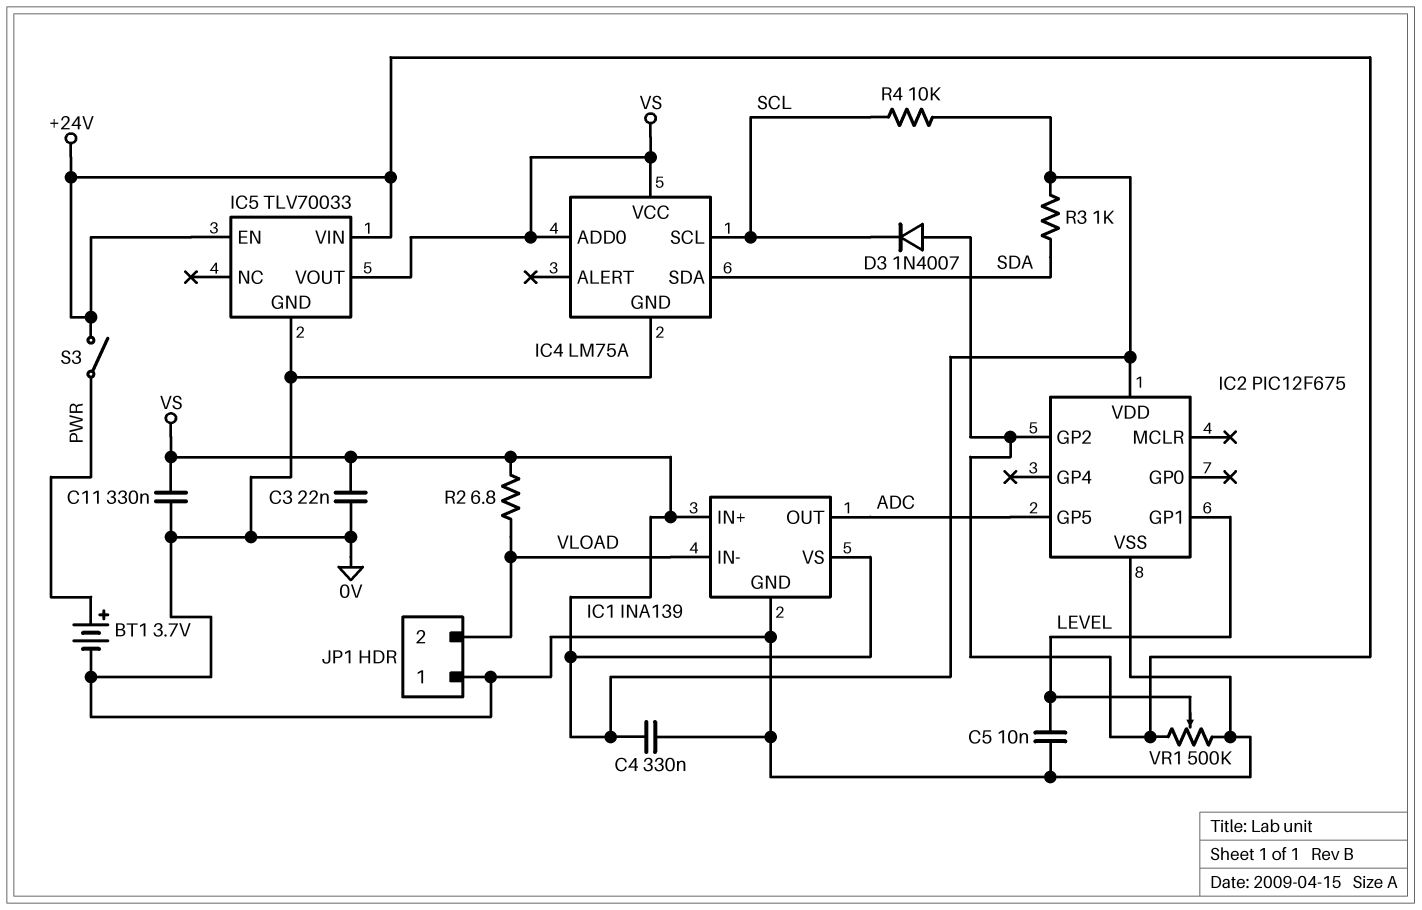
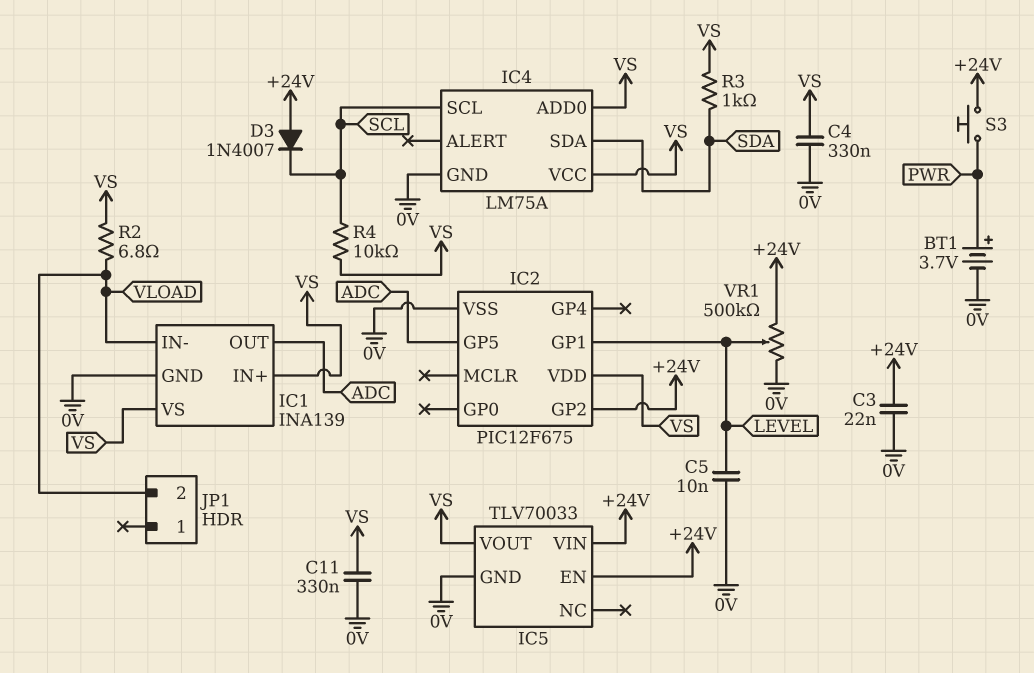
C3: 22nF (0V, VS) -> 22nF (+24V, 0V)
JP1 pin 1: 0V -> none
S3: switch (+24V, PWR) -> button (+24V, PWR)

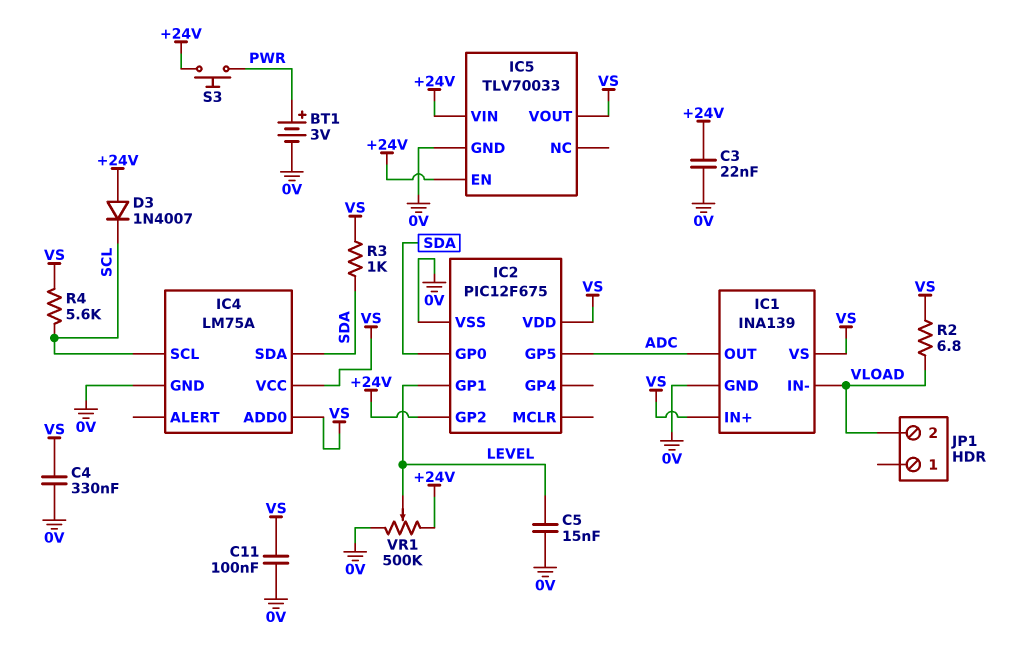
BT1: 3.7V (plus PWR, minus 0V) -> 3V (plus PWR, minus 0V)
C5: 10nF (0V, LEVEL) -> 15nF (0V, LEVEL)
C11: 330nF (0V, VS) -> 100nF (0V, VS)
IC2 pin GP0: none -> SDA
R4: 10k (SCL, VS) -> 5.6k (SCL, VS)

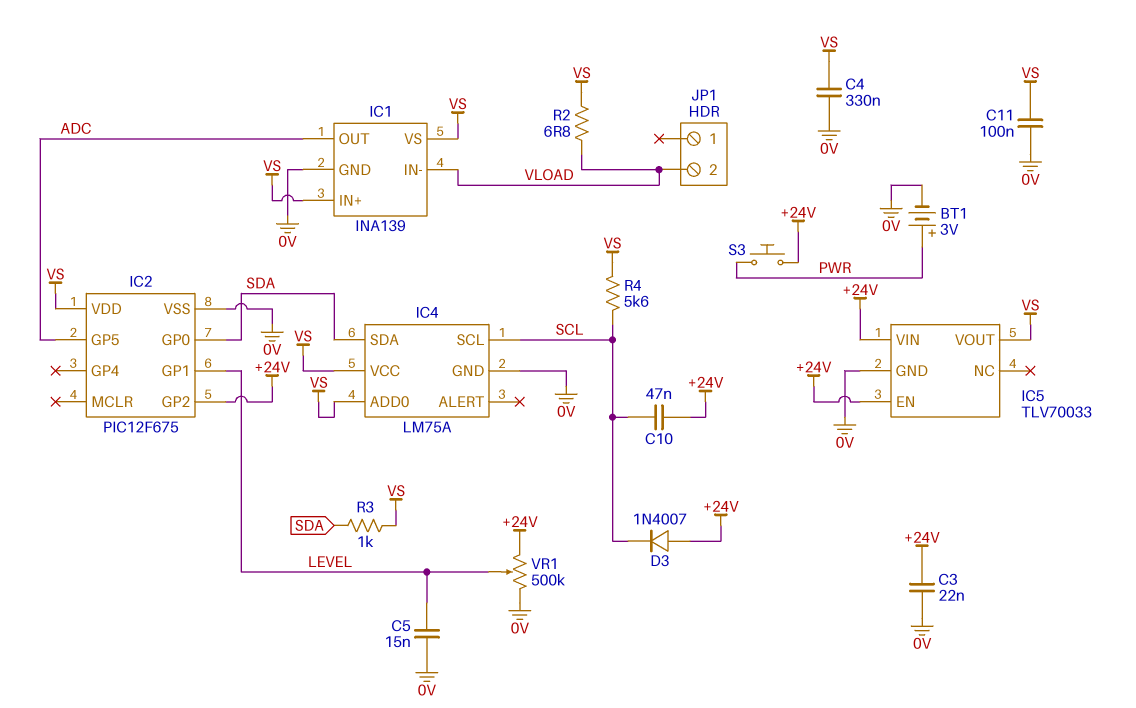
C10: none -> 47nF (+24V, SCL)

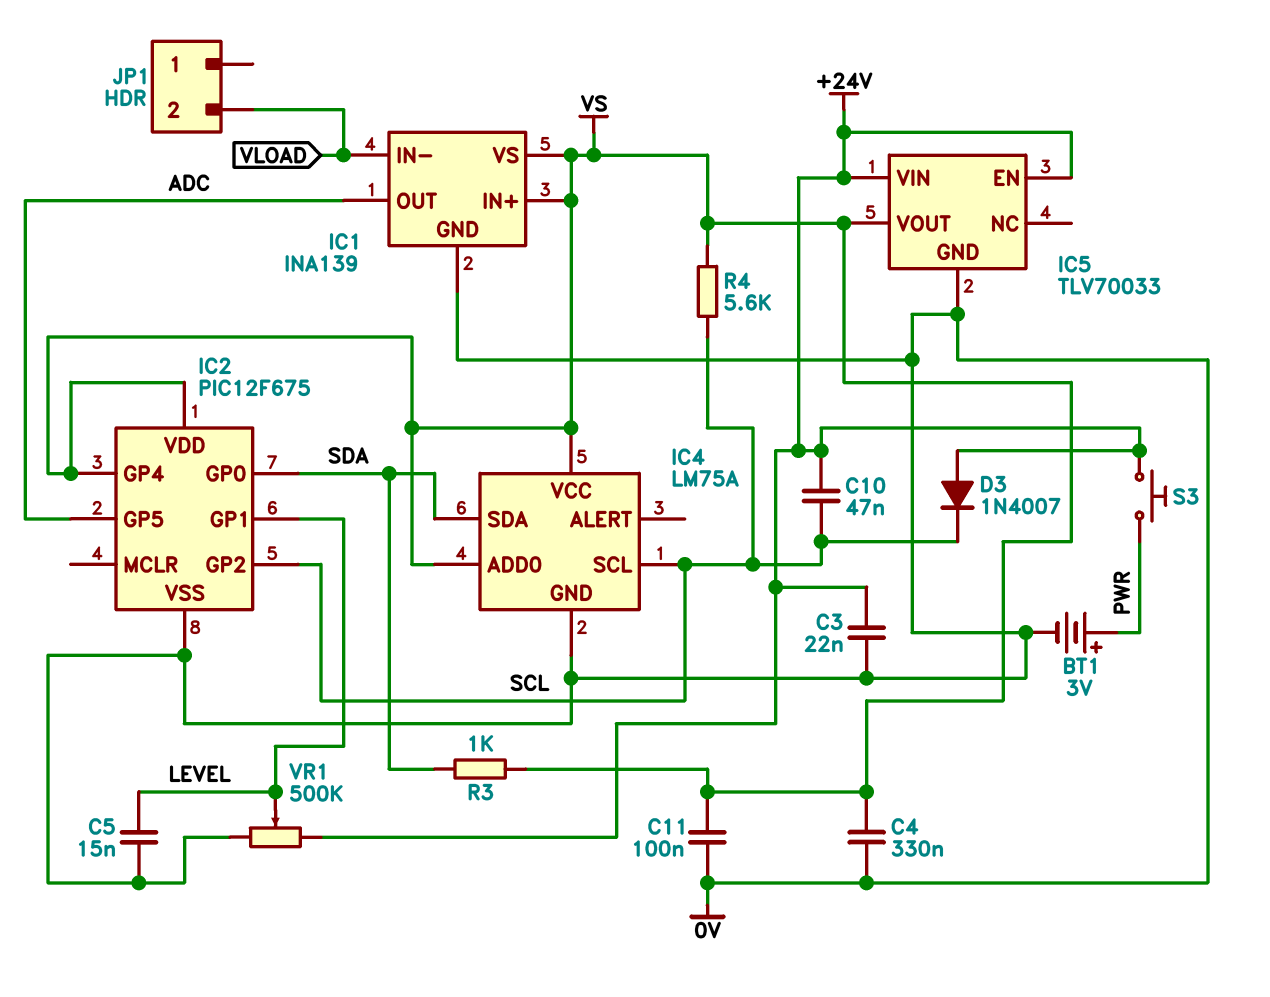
IC2 pin GP2: +24V -> SCL
IC2 pin GP4: none -> VS
R2: 6.8 (VLOAD, VS) -> none

